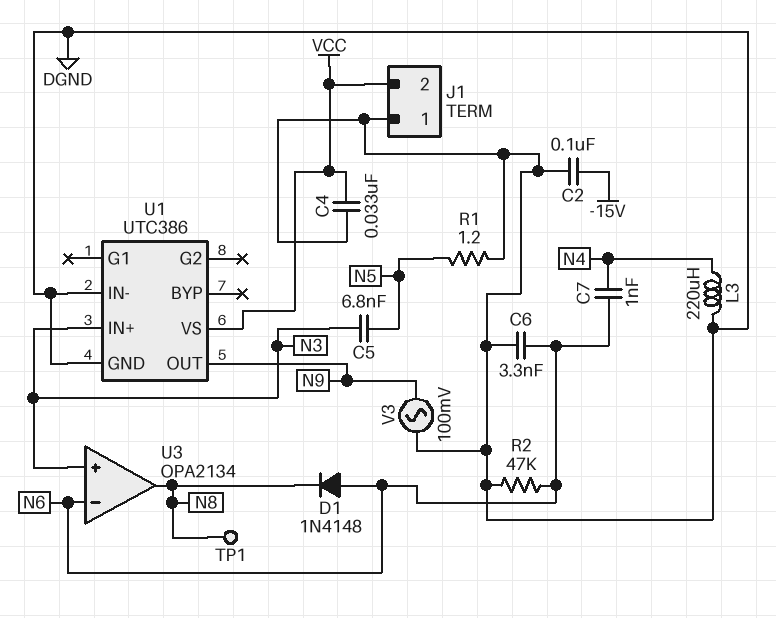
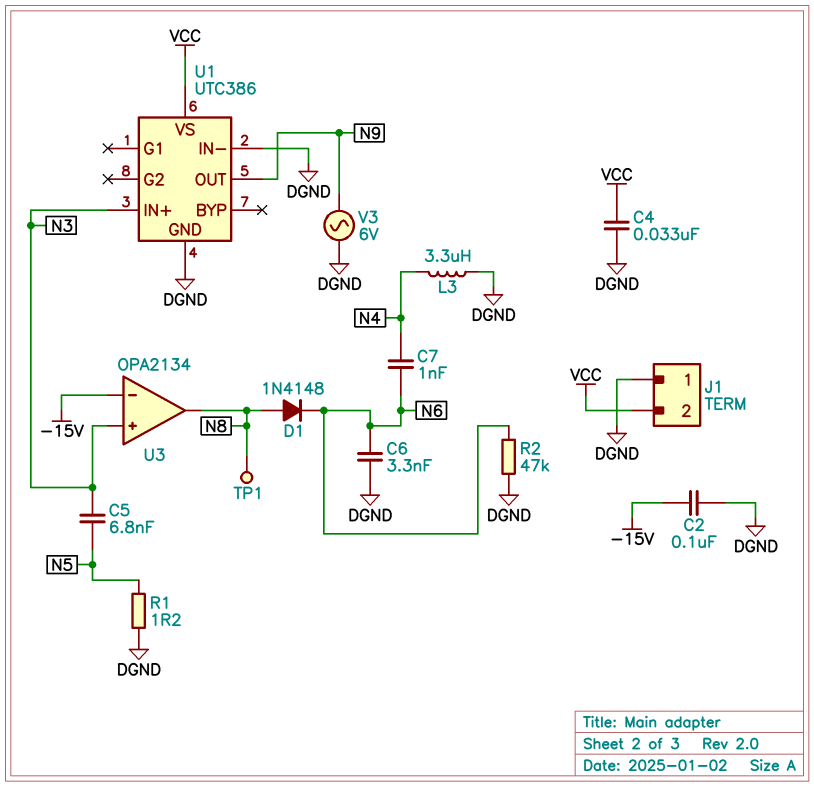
D1: diode 1N4148 (A N6, K N8) -> diode 1N4148 (A N8, K N6)
L3: 220uH (DGND, N4) -> 3.3uH (DGND, N4)
U3 pin in-: N6 -> -15V
V3: AC 100mV (DGND, N9) -> AC 6V (DGND, N9)

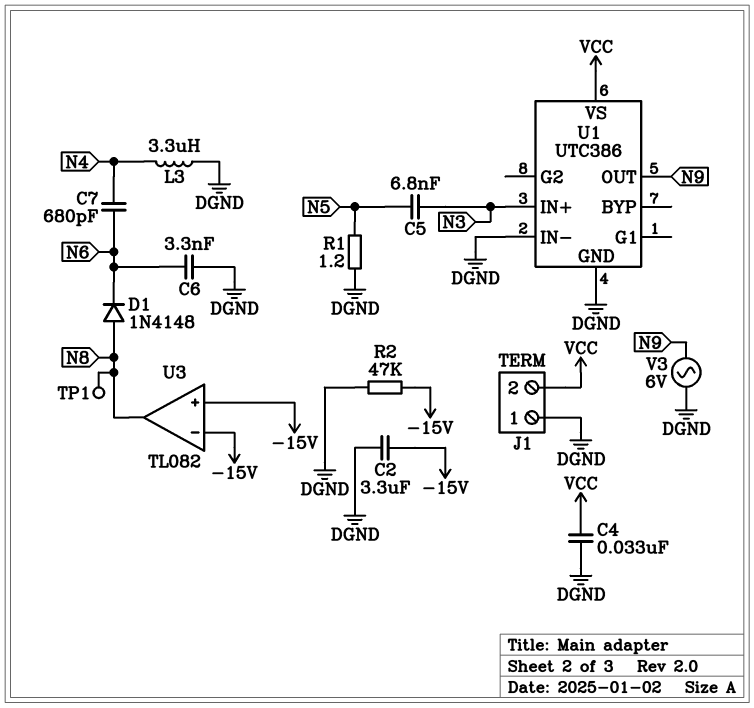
C2: 100nF (-15V, DGND) -> 3.3uF (-15V, DGND)
C7: 1nF (N4, N6) -> 680pF (N4, N6)
R2: 47k (DGND, N6) -> 47k (-15V, DGND)
U3: OPA2134 -> TL082
U3 pin in+: N3 -> -15V

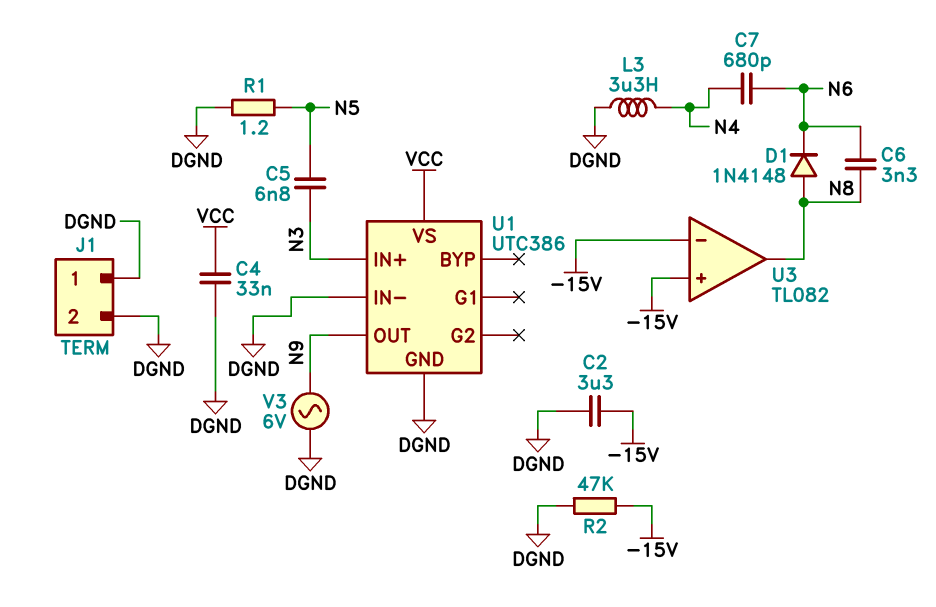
C6: 3.3nF (DGND, N6) -> 3.3nF (N6, N8)
J1 pin 2: VCC -> DGND
TP1: test point (N8) -> none

